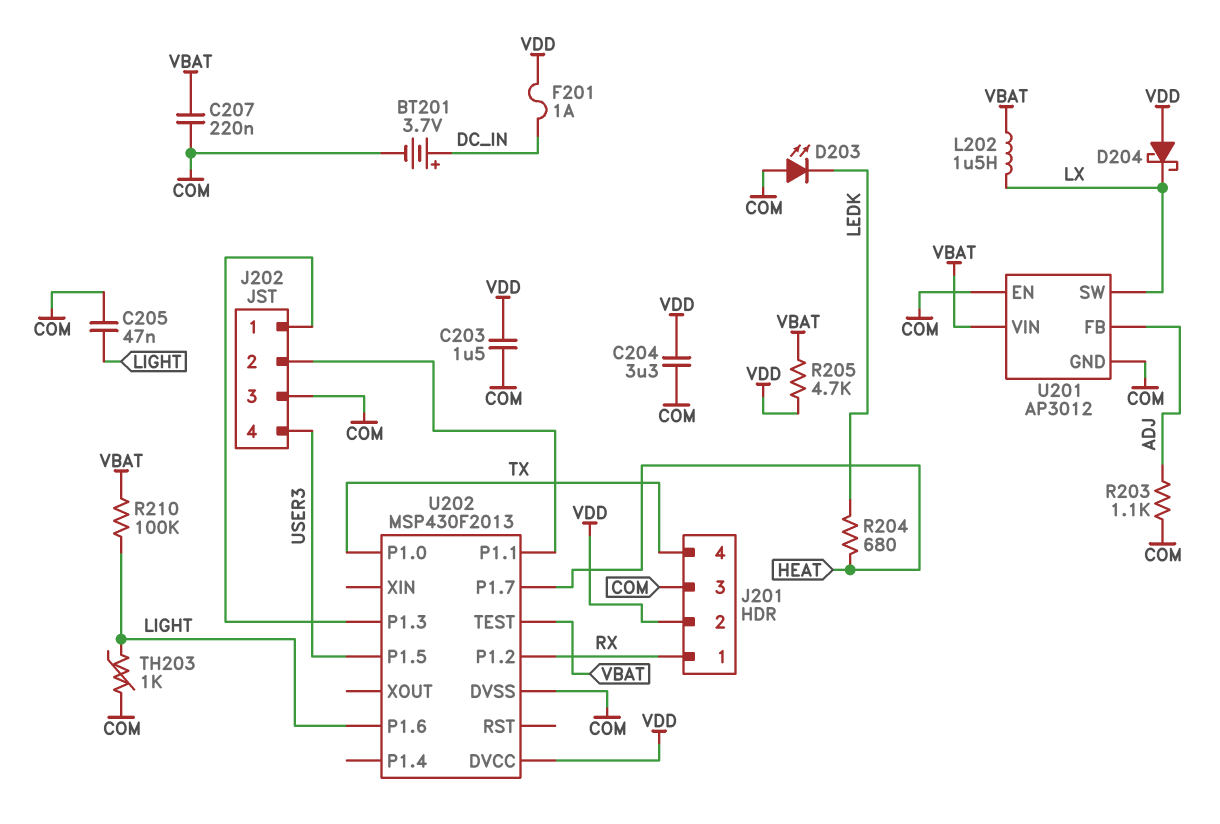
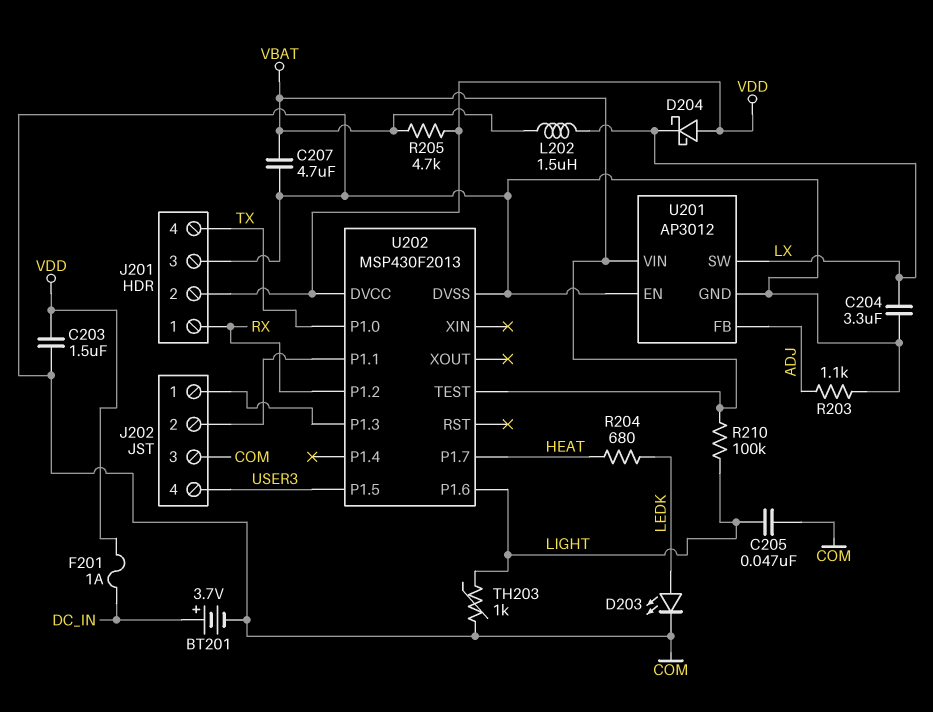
C204: 3.3uF (COM, VDD) -> 3.3uF (COM, LX)
C207: 220nF (COM, VBAT) -> 4.7uF (COM, VBAT)
D203: LED (A COM, K LEDK) -> LED (A LEDK, K COM)

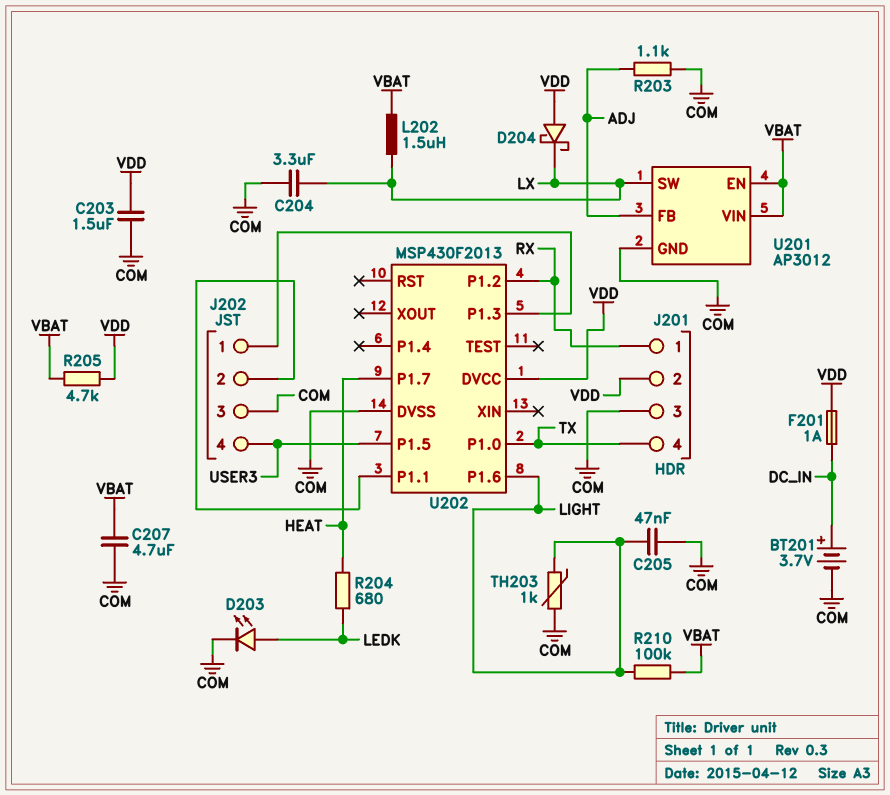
U201 pin EN: COM -> VBAT
U202 pin TEST: VBAT -> none

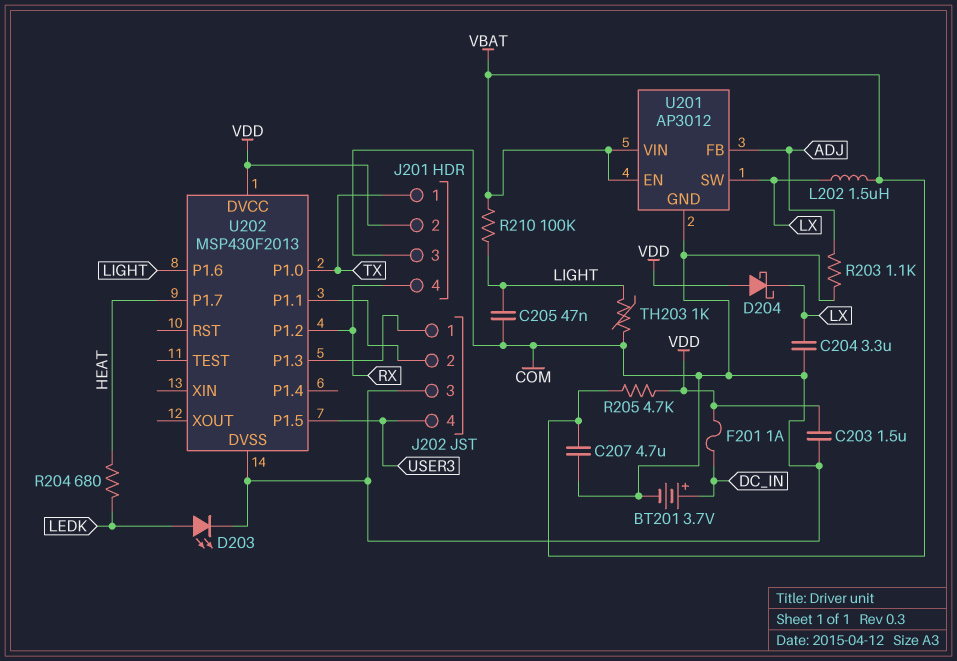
J201 pin 1: RX -> TX
J201 pin 4: TX -> RX

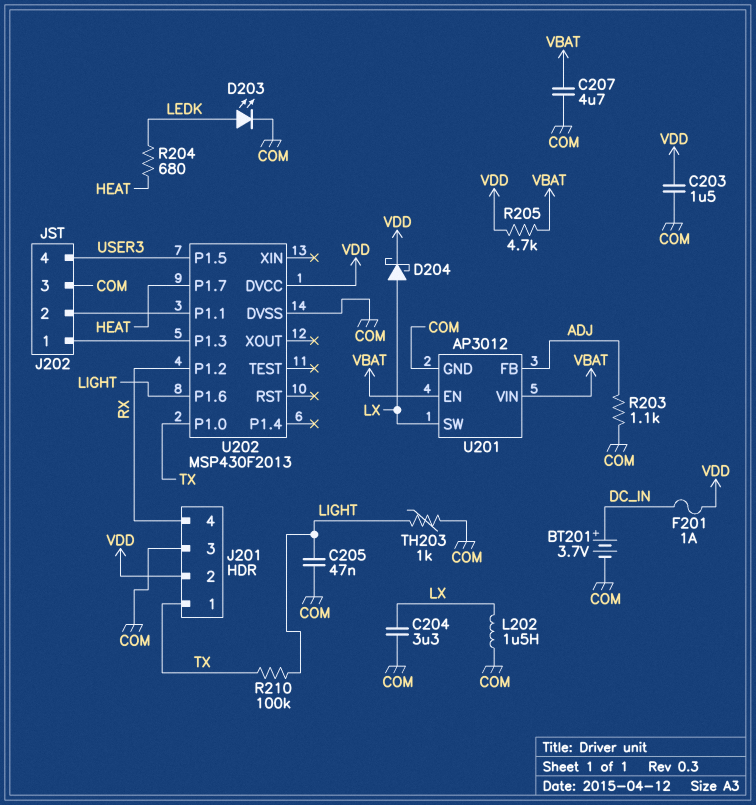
D204: schottky (A VDD, K LX) -> schottky (A LX, K VDD)
L202: 1.5uH (LX, VBAT) -> 1.5uH (COM, LX)
R210: 100k (LIGHT, VBAT) -> 100k (LIGHT, TX)

